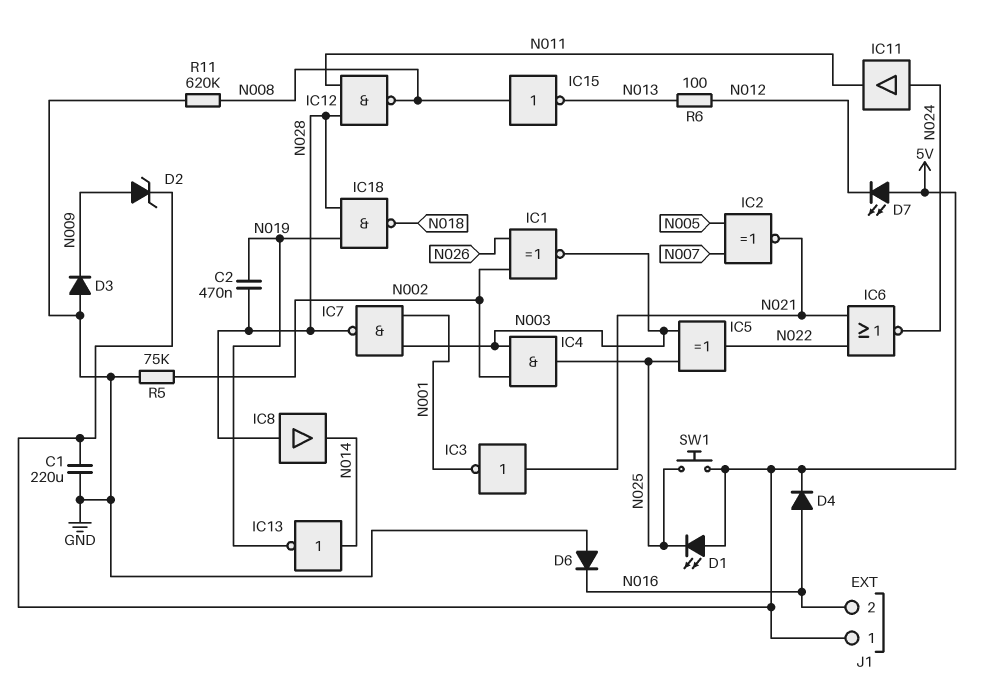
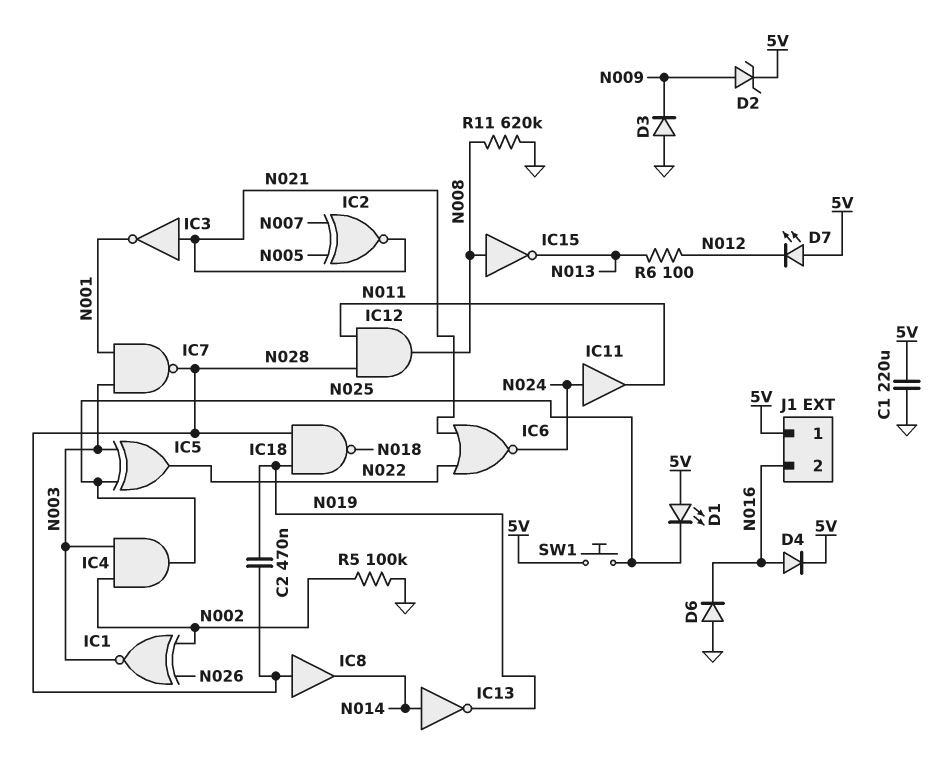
IC12: NAND (in N011, in N028, out N008) -> AND (in N011, in N028, out N008)
R5: 75k (GND, N002) -> 100k (GND, N002)

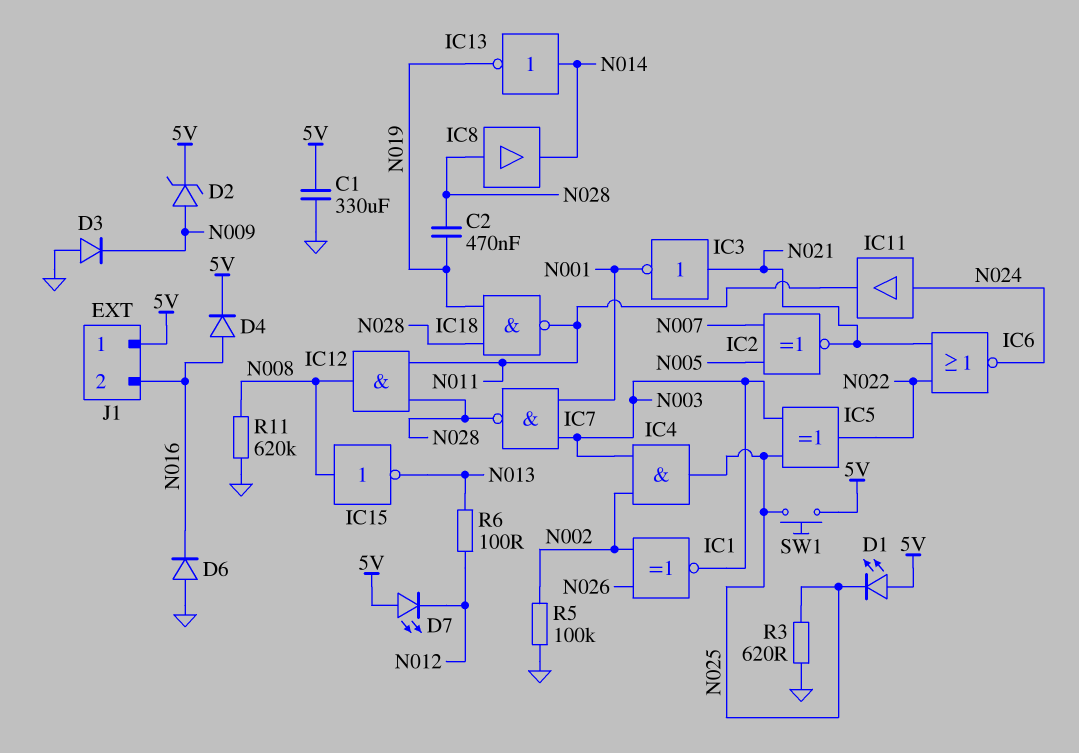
C1: 220uF (5V, GND) -> 330uF (5V, GND)
IC18: NAND (in N019, in N028, out N018) -> NAND (in N019, in N028, out N011)
R3: none -> 620 (GND, N025)

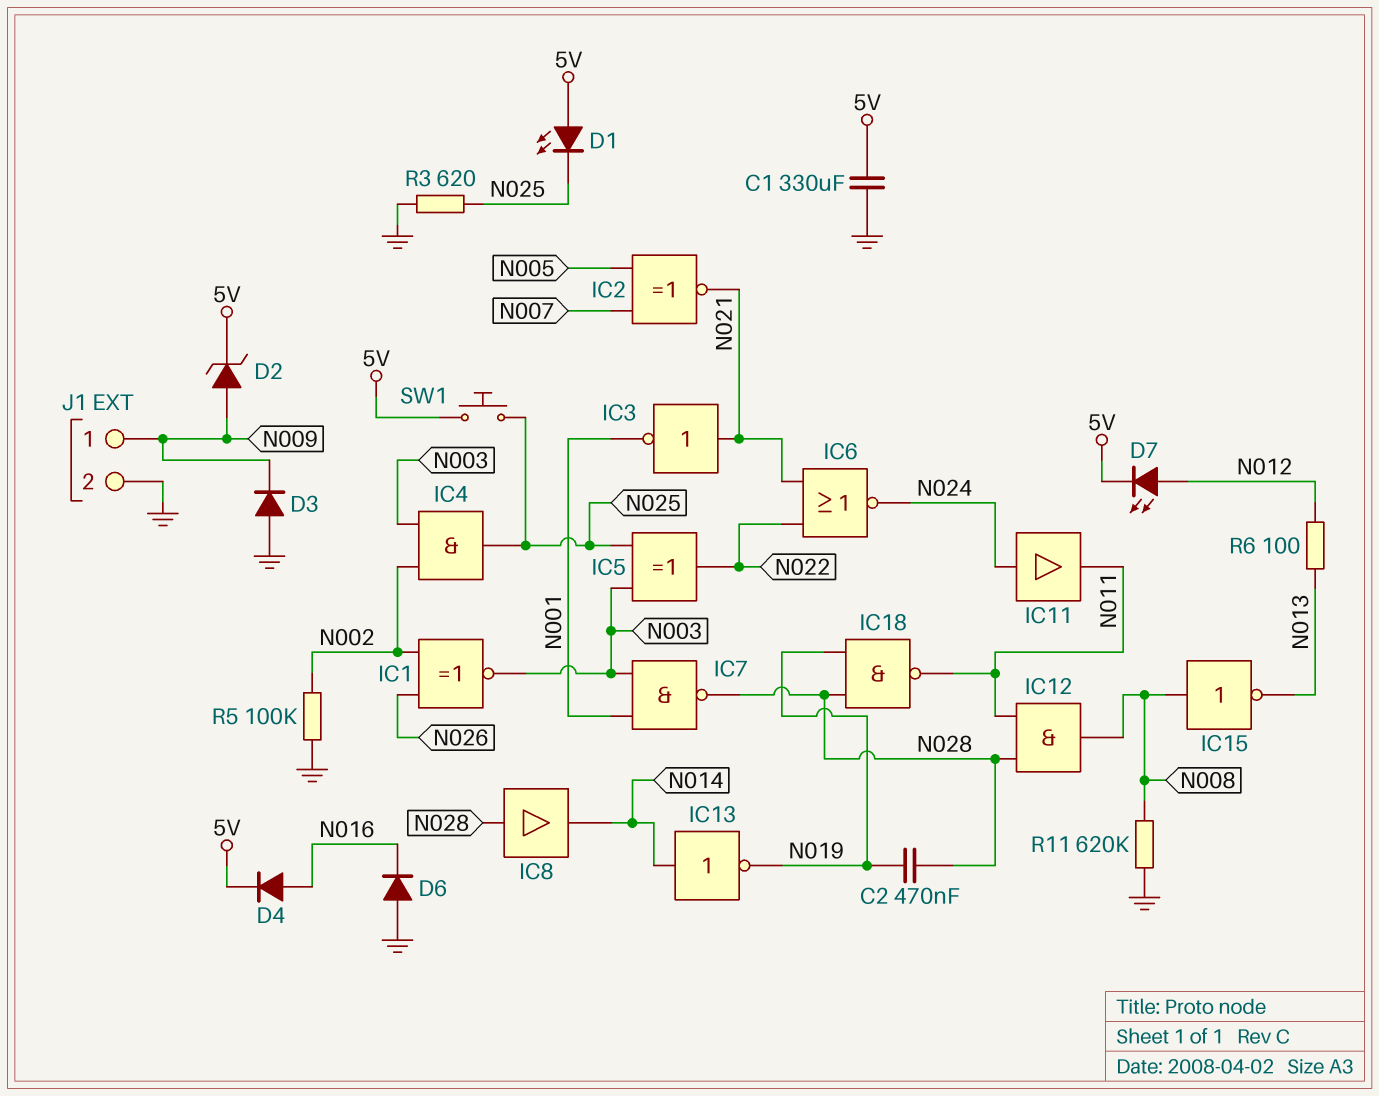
D7: LED (A 5V, K N012) -> LED (A N012, K 5V)
J1 pin 1: 5V -> N009
J1 pin 2: N016 -> GND

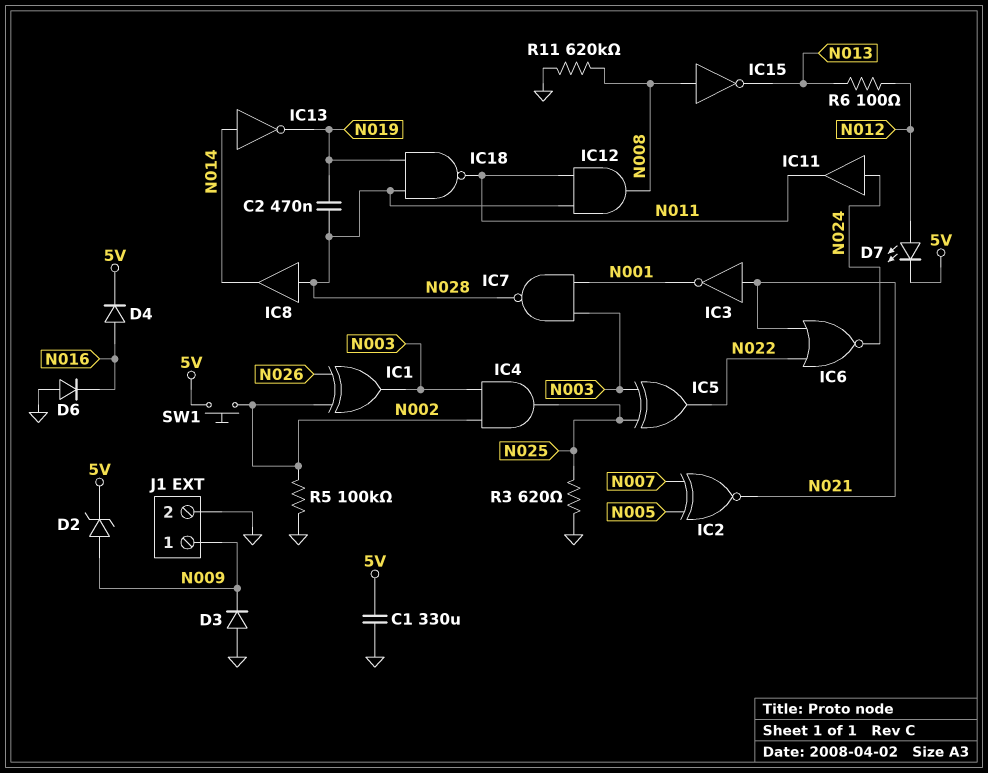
D1: LED (A 5V, K N025) -> none
IC1: XNOR (in N002, in N026, out N003) -> XOR (in N002, in N026, out N003)
SW1: button (5V, N025) -> button (5V, N002)

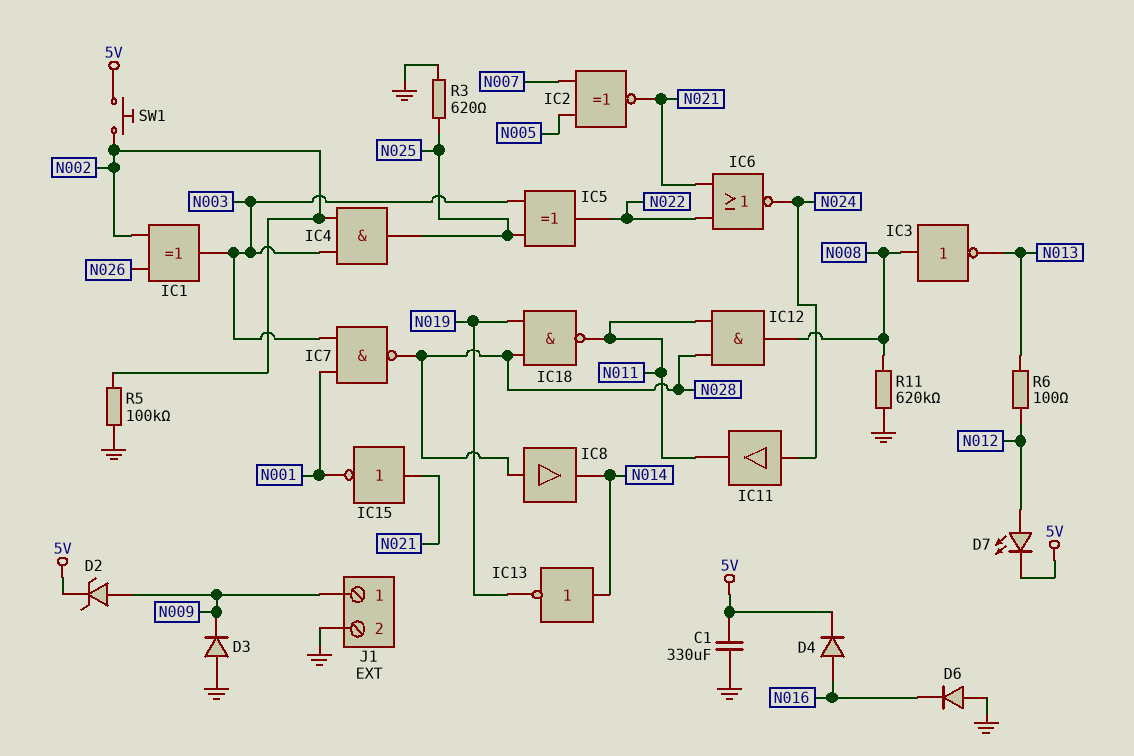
C2: 470nF (N019, N028) -> none
IC3: NOT (in N021, out N001) -> NOT (in N008, out N013)
IC15: NOT (in N008, out N013) -> NOT (in N021, out N001)

